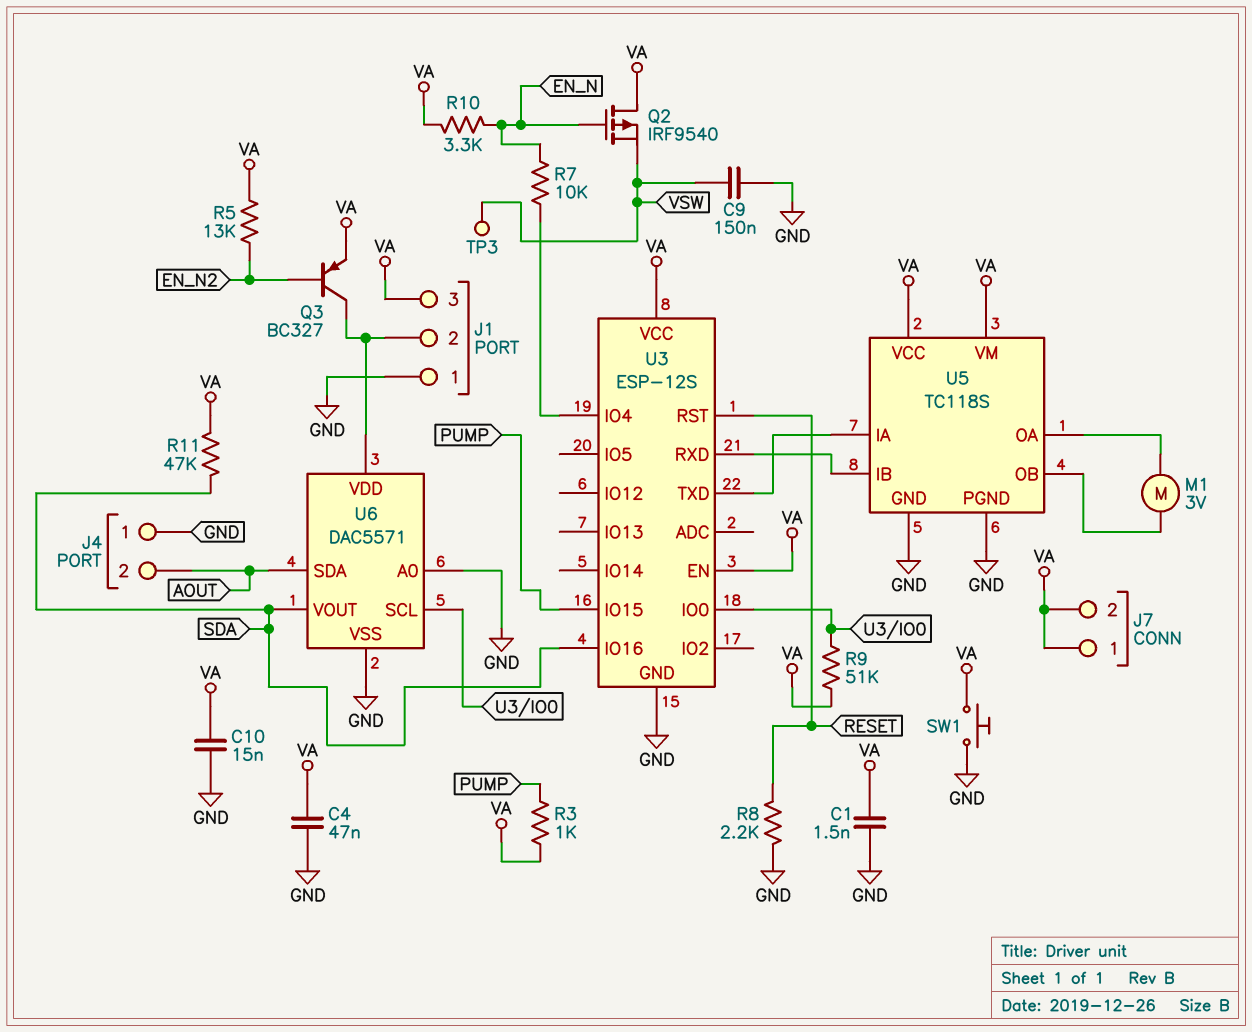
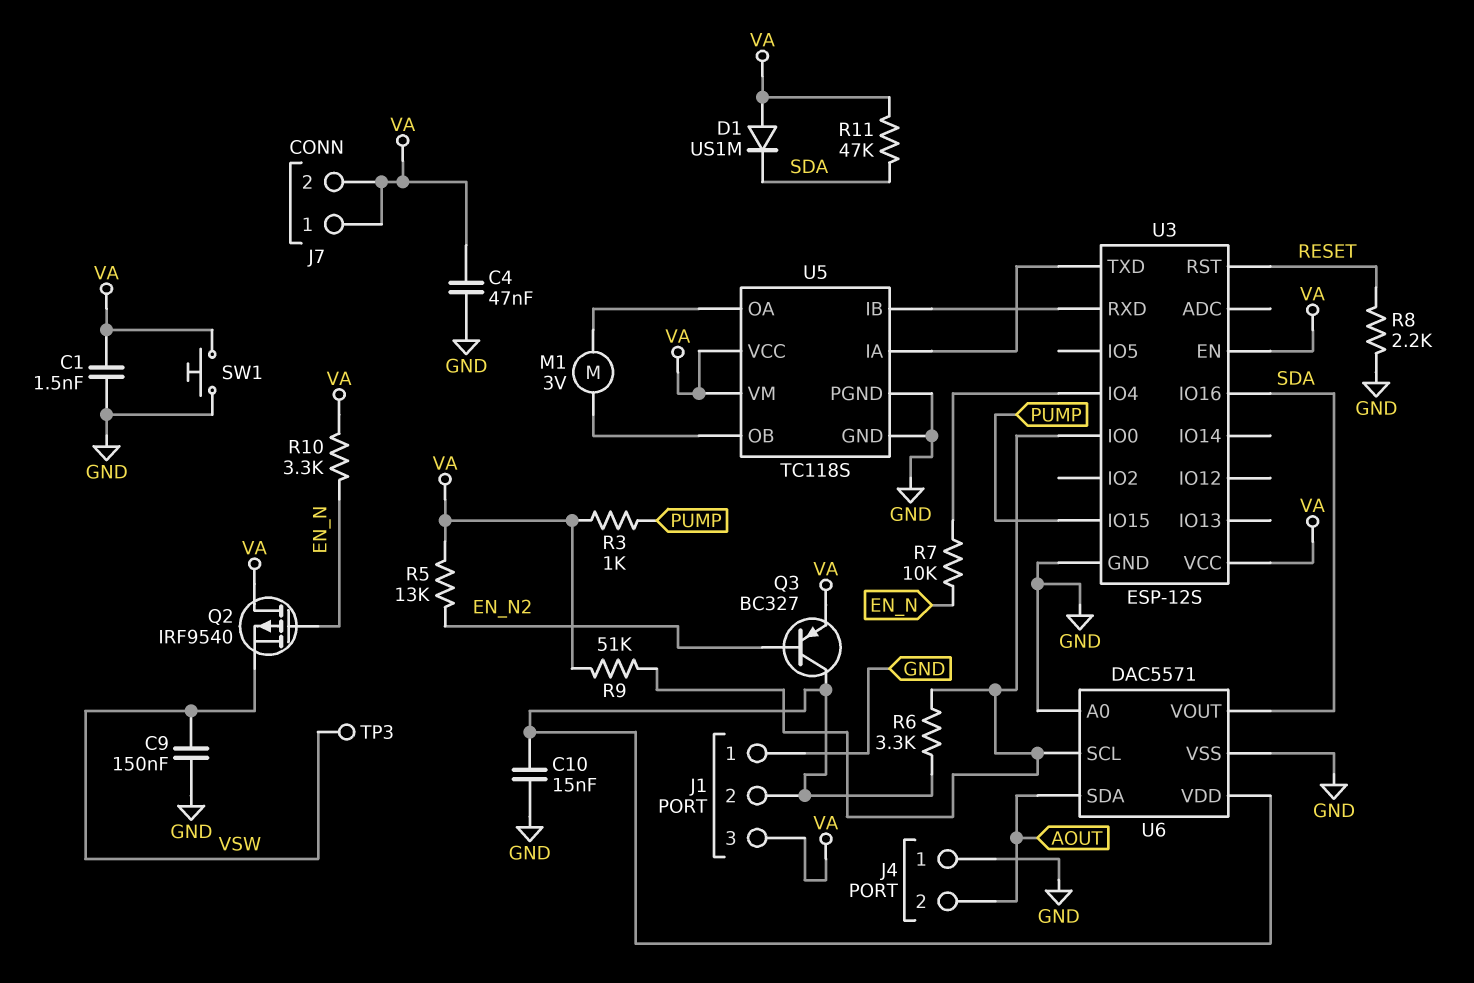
C10: 15nF (GND, VA) -> 15nF (GND, J1/2)
D1: none -> diode US1M (A VA, K SDA)
R6: none -> 3.3k (J1/2, U3/IO0)

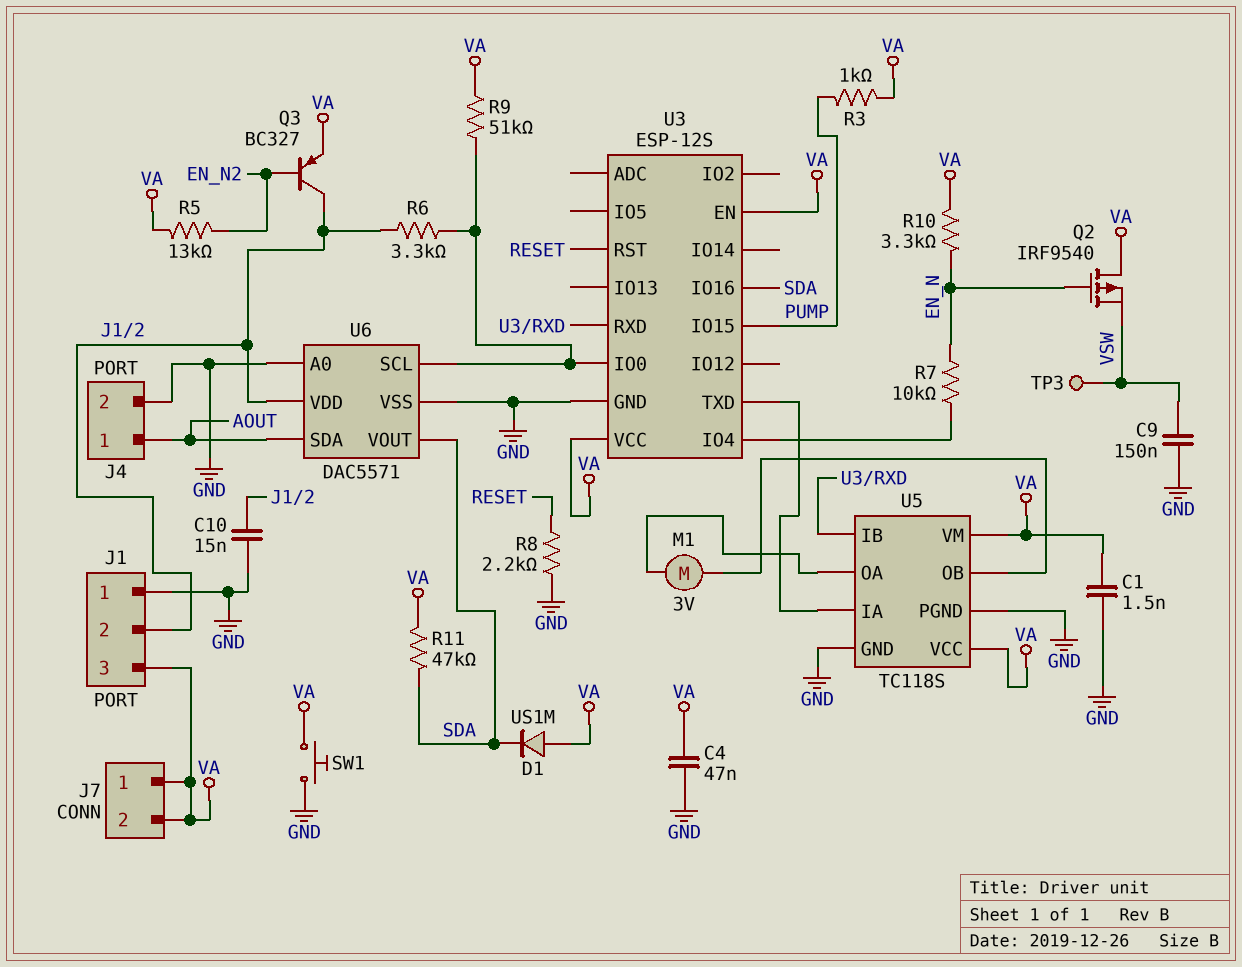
J4 pin 1: GND -> AOUT
J4 pin 2: AOUT -> GND

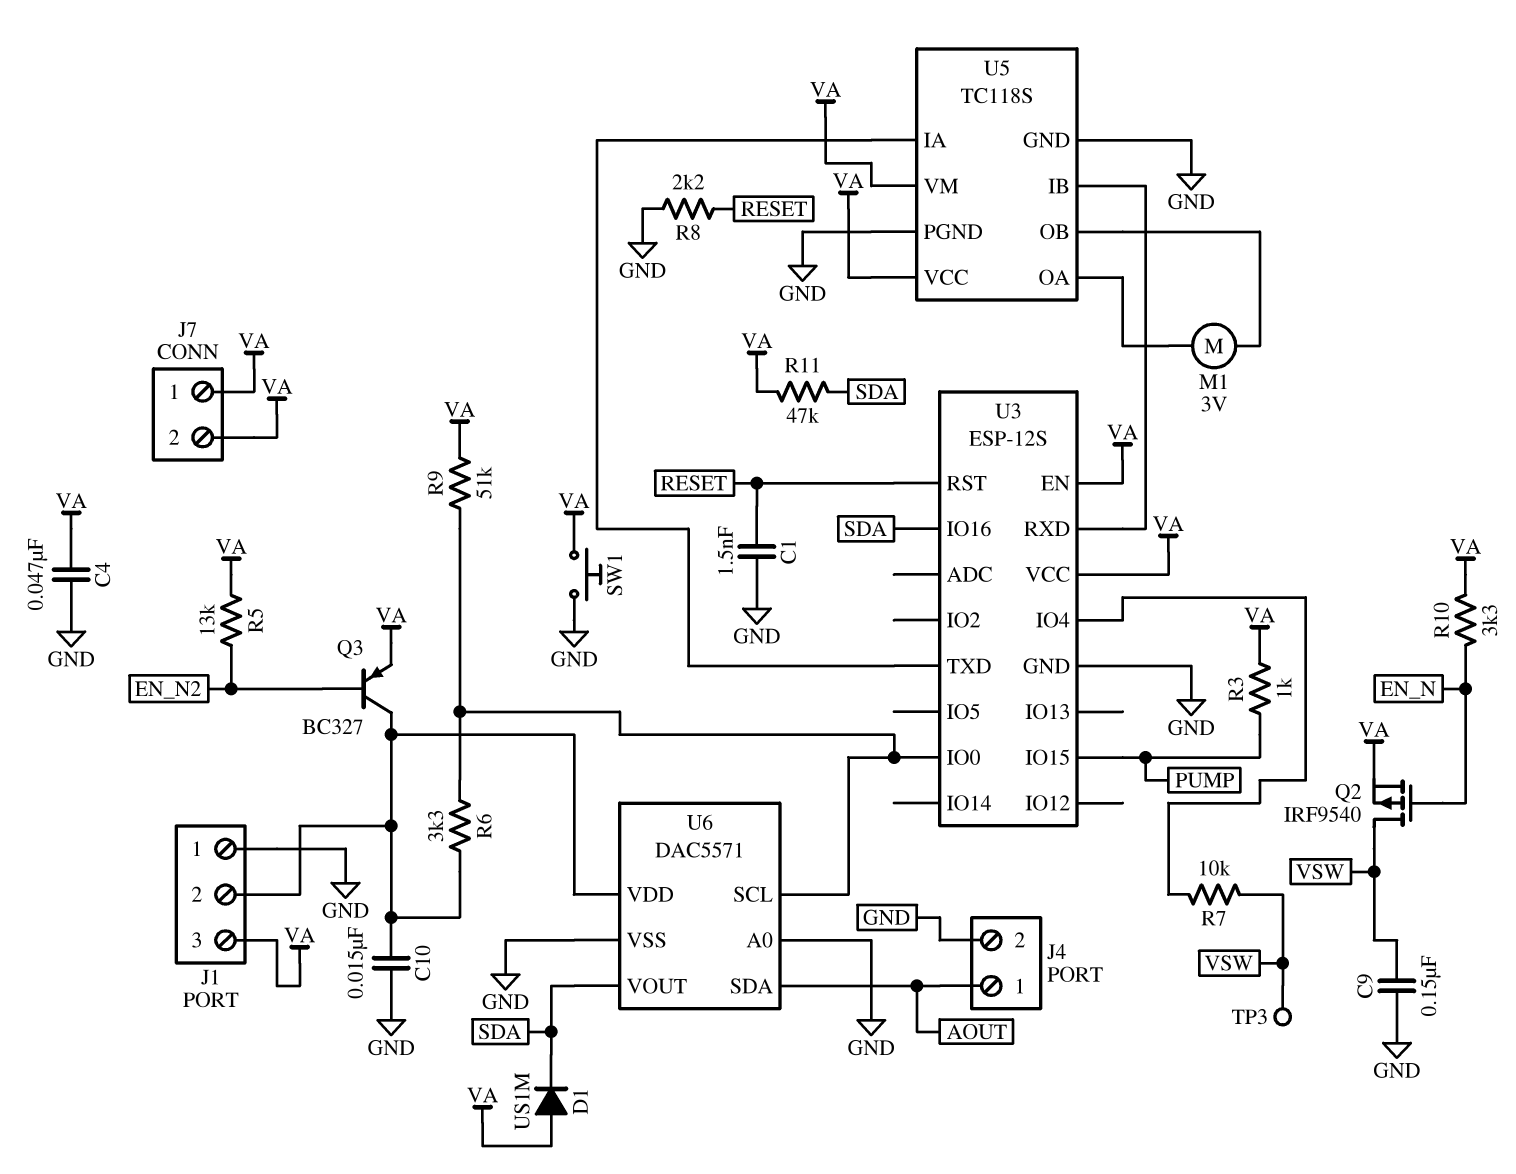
C1: 1.5nF (GND, VA) -> 1.5nF (GND, RESET)
Q2: PMOS IRF9540 (G EN_N, D VA, S VSW) -> PMOS IRF9540 (G EN_N, D VSW, S VA)
R7: 10k (EN_N, U3/IO4) -> 10k (U3/IO4, VSW)

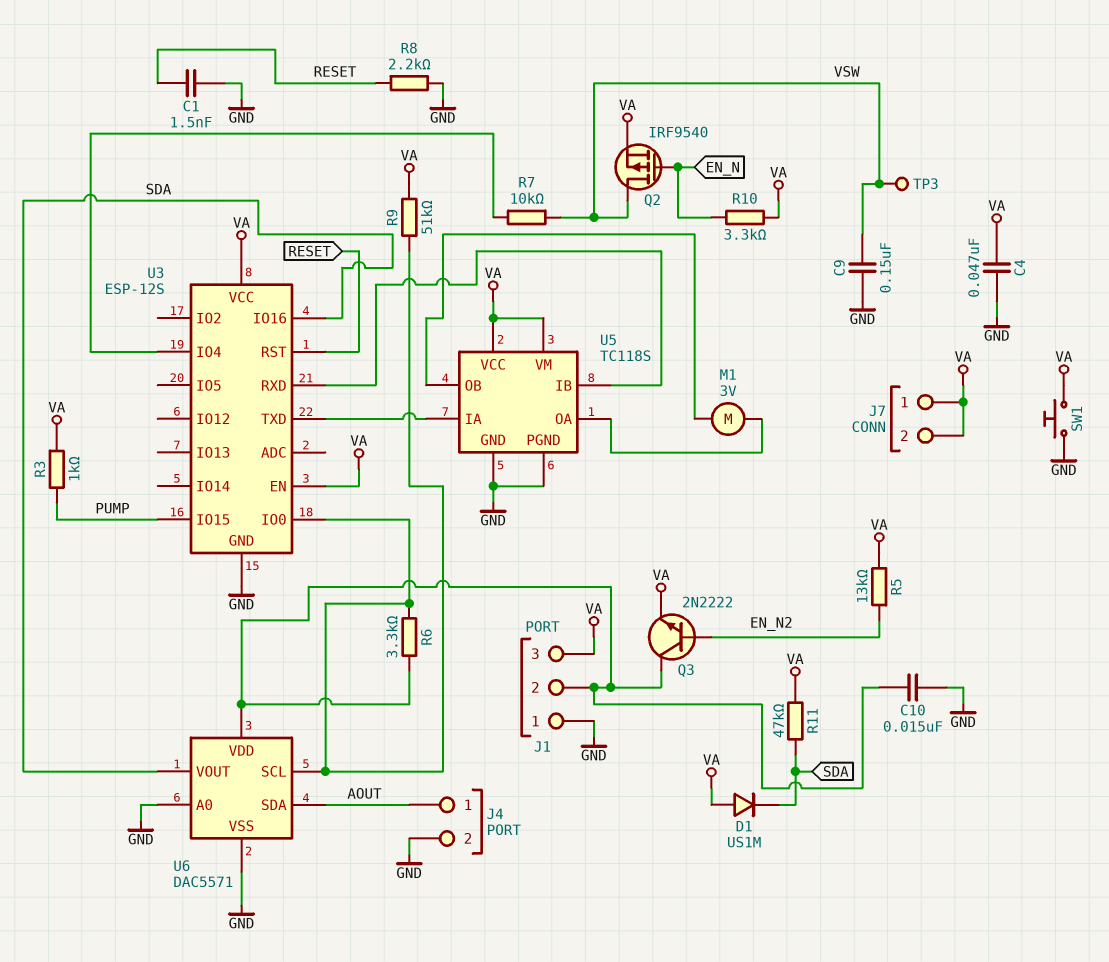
Q3: PNP BC327 (B EN_N2, C J1/2, E VA) -> NPN 2N2222 (B EN_N2, C J1/2, E VA)

